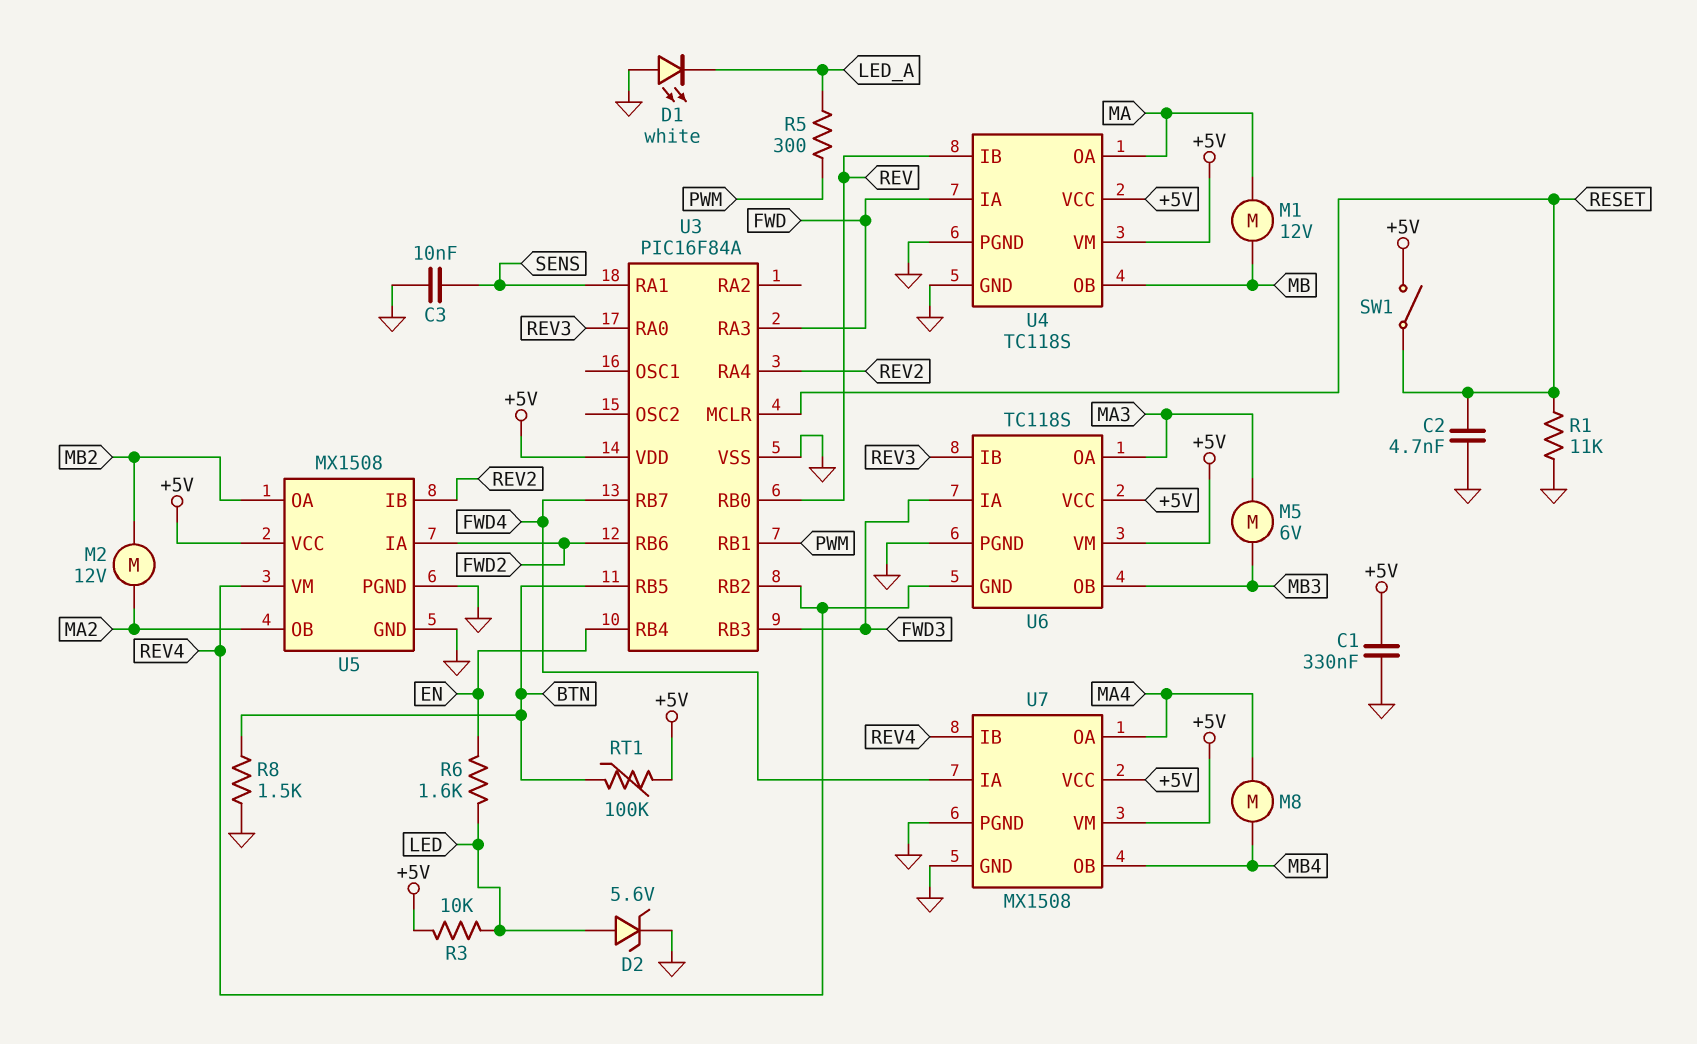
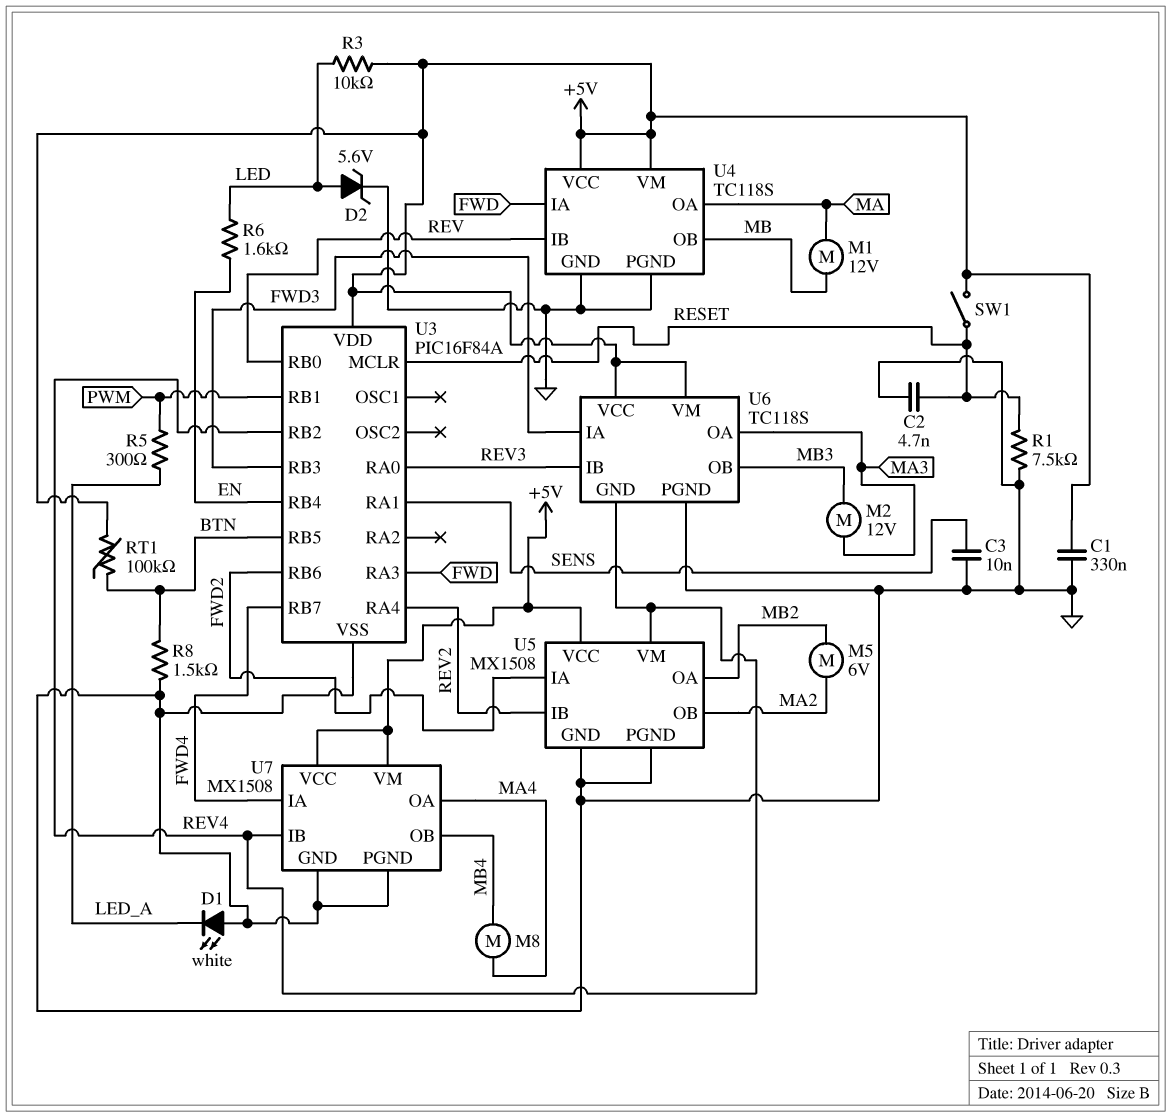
M2: motor 12V (MA2, MB2) -> motor 12V (MA3, MB3)
M5: motor 6V (MA3, MB3) -> motor 6V (MA2, MB2)
R1: 11k (GND, RESET) -> 7.5k (GND, RESET)

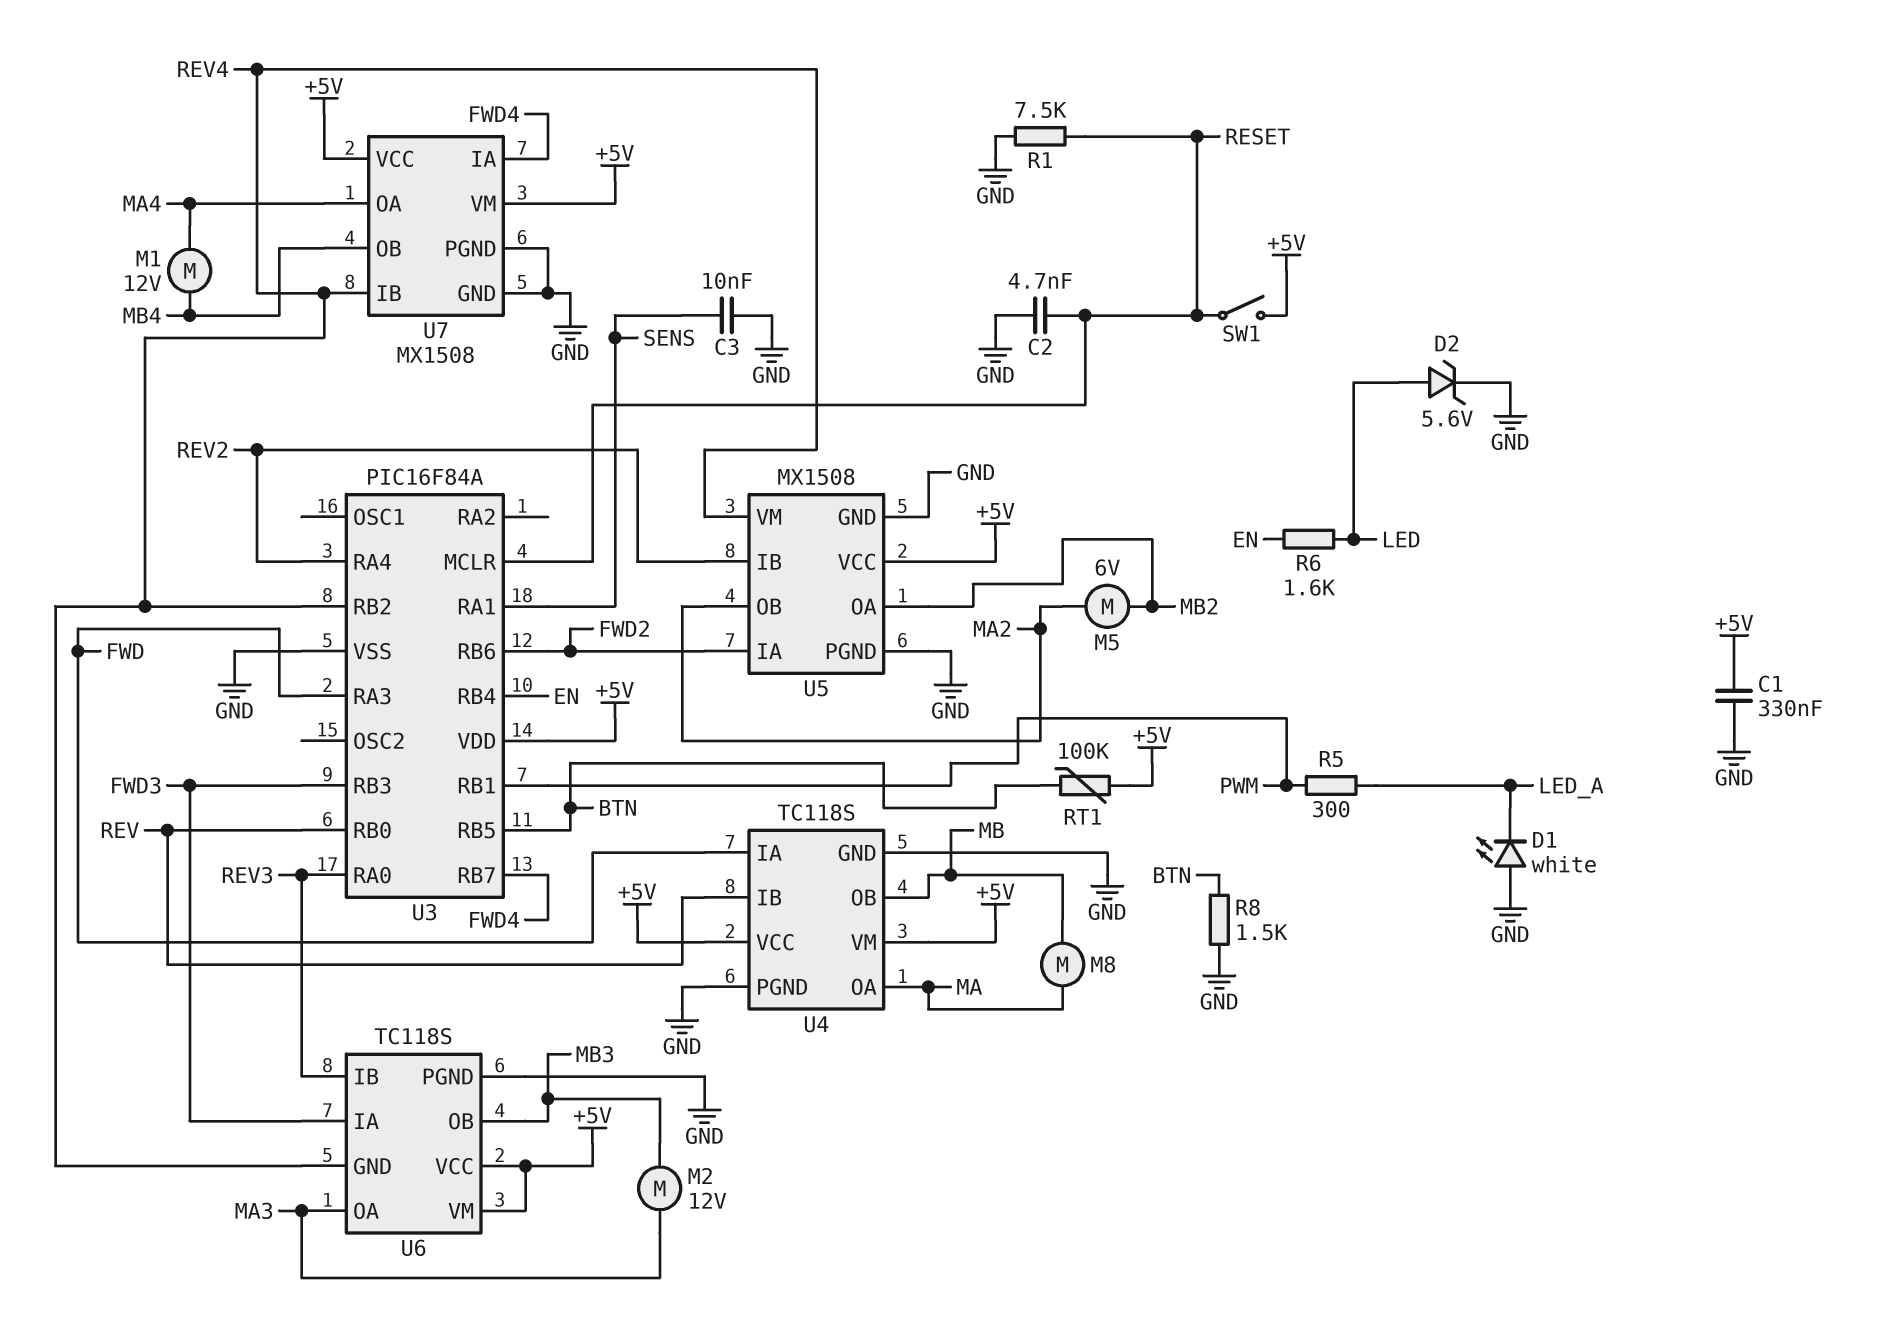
M1: motor 12V (MA, MB) -> motor 12V (MA4, MB4)
M8: motor (MA4, MB4) -> motor (MA, MB)
R3: 10k (+5V, LED) -> none

